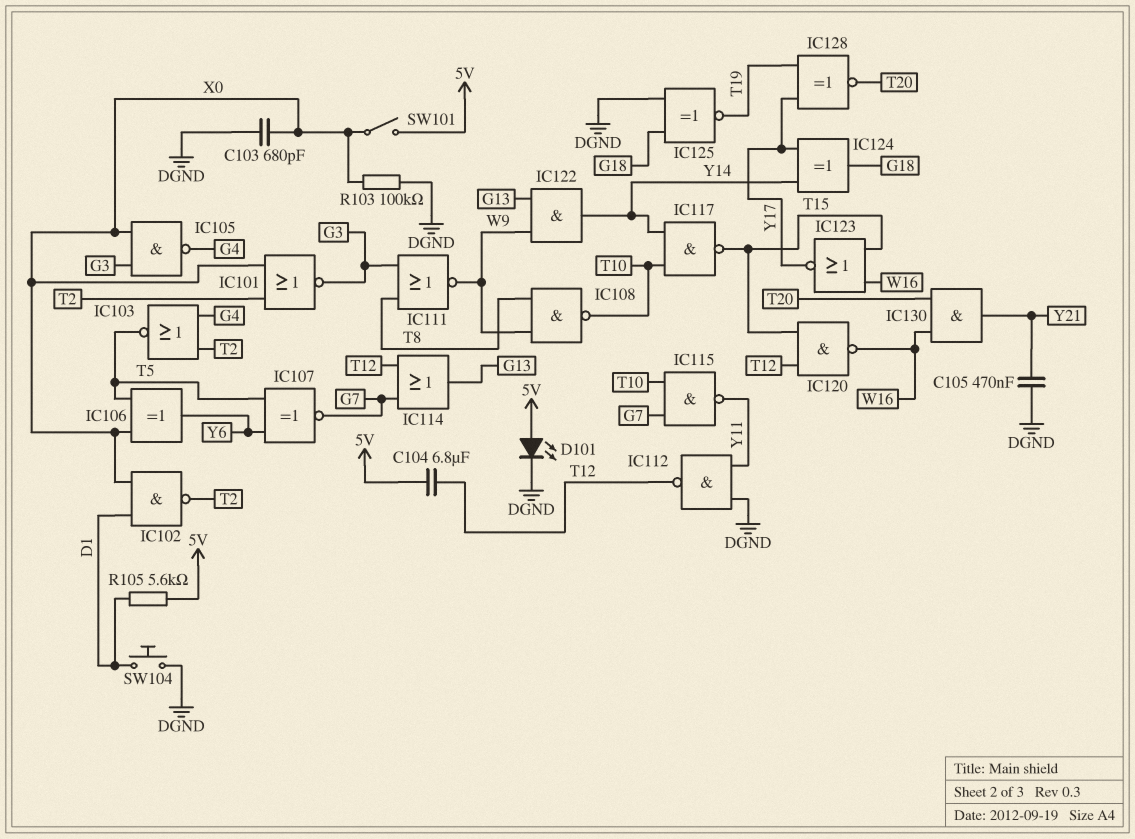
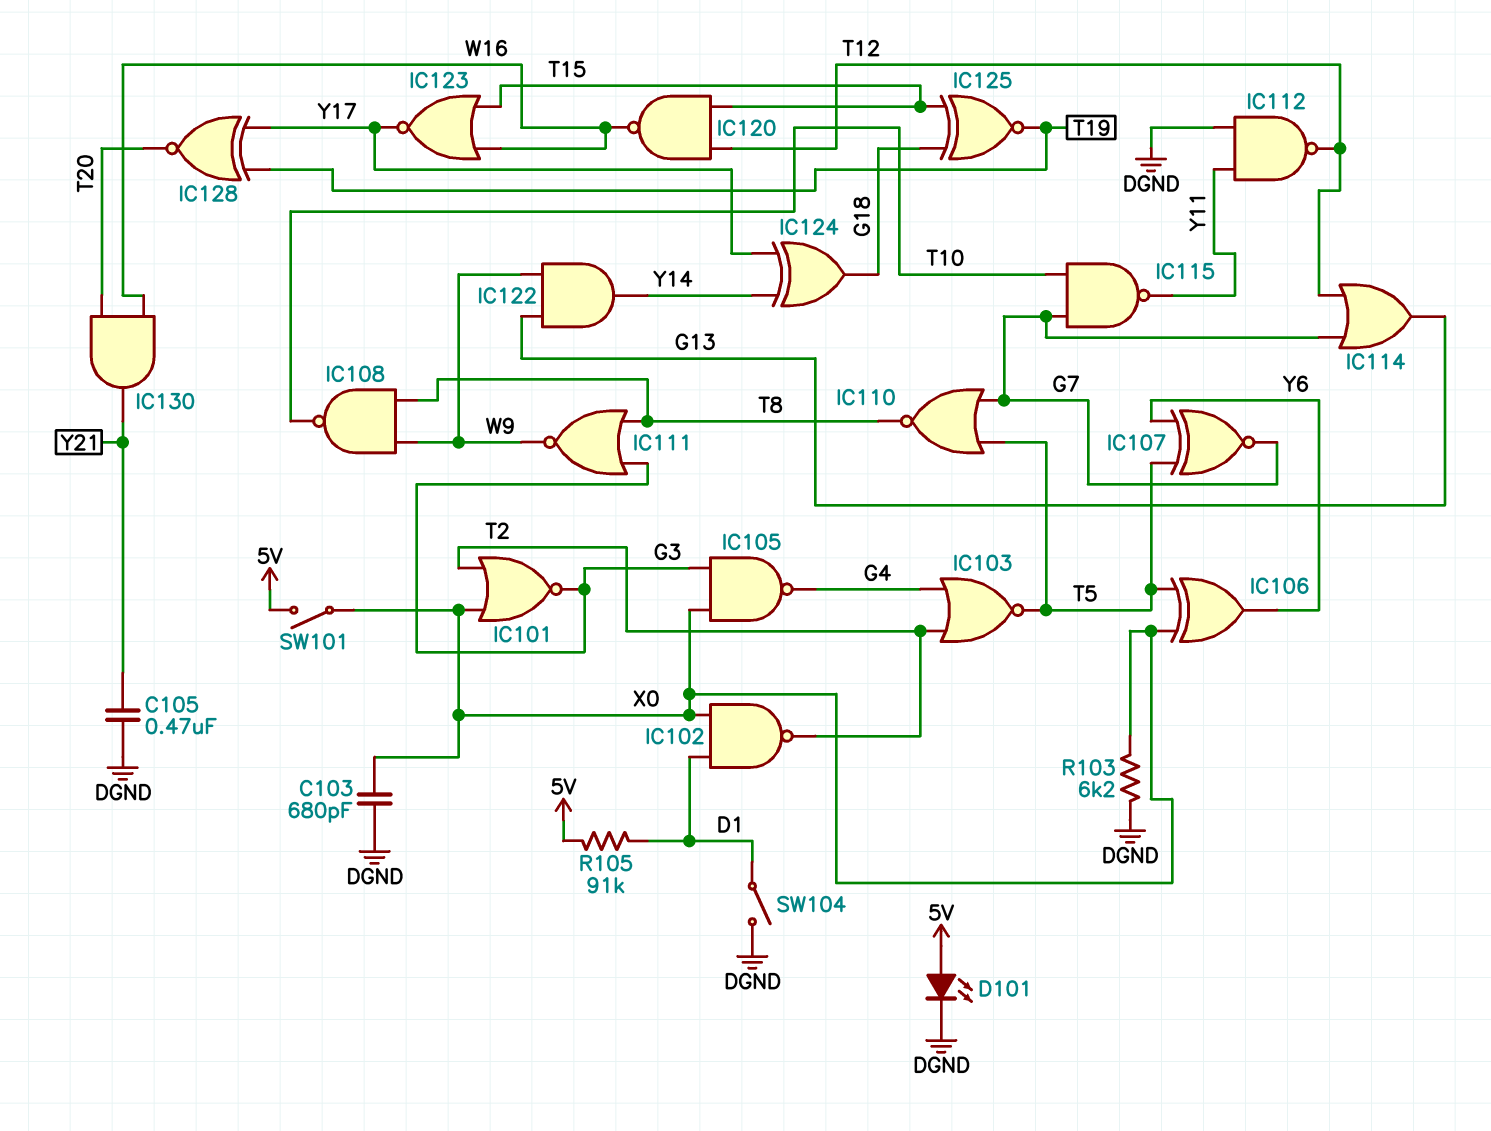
C104: 6.8uF (5V, T12) -> none
IC110: none -> NOR (in G7, in T5, out T8)
IC117: NAND (in T10, in Y14, out T15) -> none
IC125: XNOR (in DGND, in G18, out T19) -> XNOR (in G18, in T15, out T19)
R103: 100k (DGND, X0) -> 6.2k (DGND, X0)
R105: 5.6k (5V, D1) -> 91k (5V, D1)
SW104: button (D1, DGND) -> switch (D1, DGND)

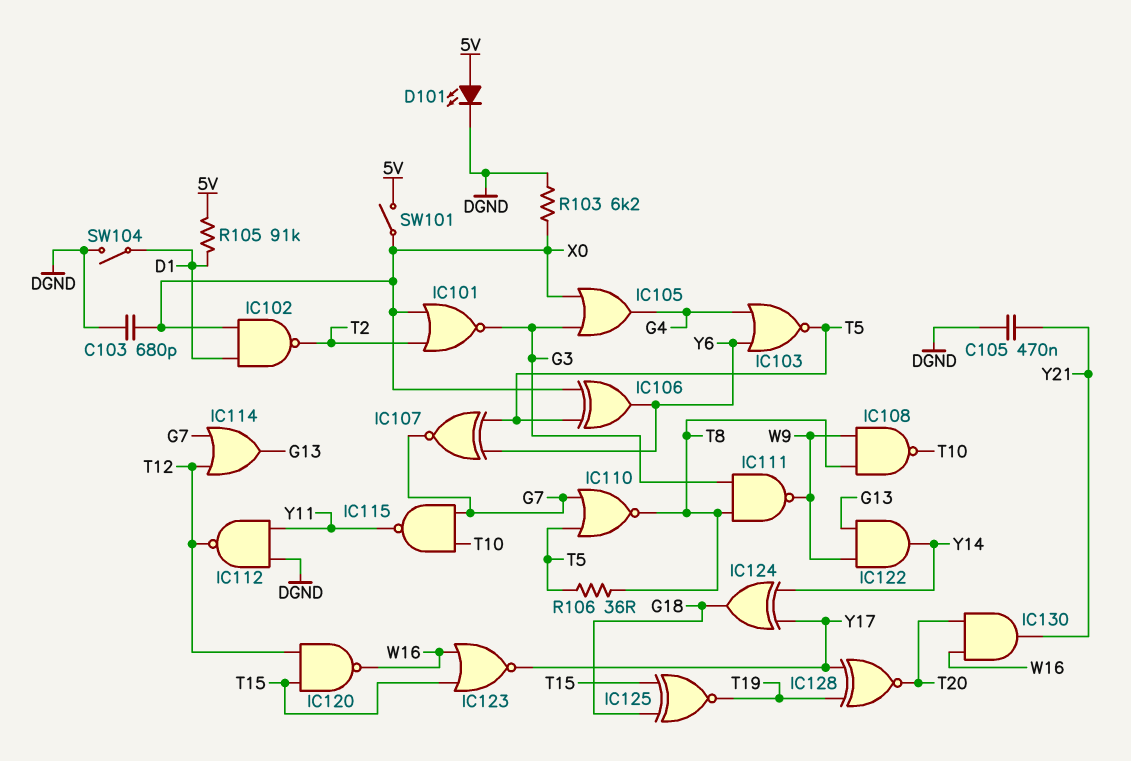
IC103: NOR (in G4, in T2, out T5) -> NOR (in G4, in Y6, out T5)
IC105: NAND (in G3, in X0, out G4) -> OR (in G3, in X0, out G4)
IC111: NOR (in G3, in T8, out W9) -> NAND (in G3, in T8, out W9)
R106: none -> 36 (T5, T8)

